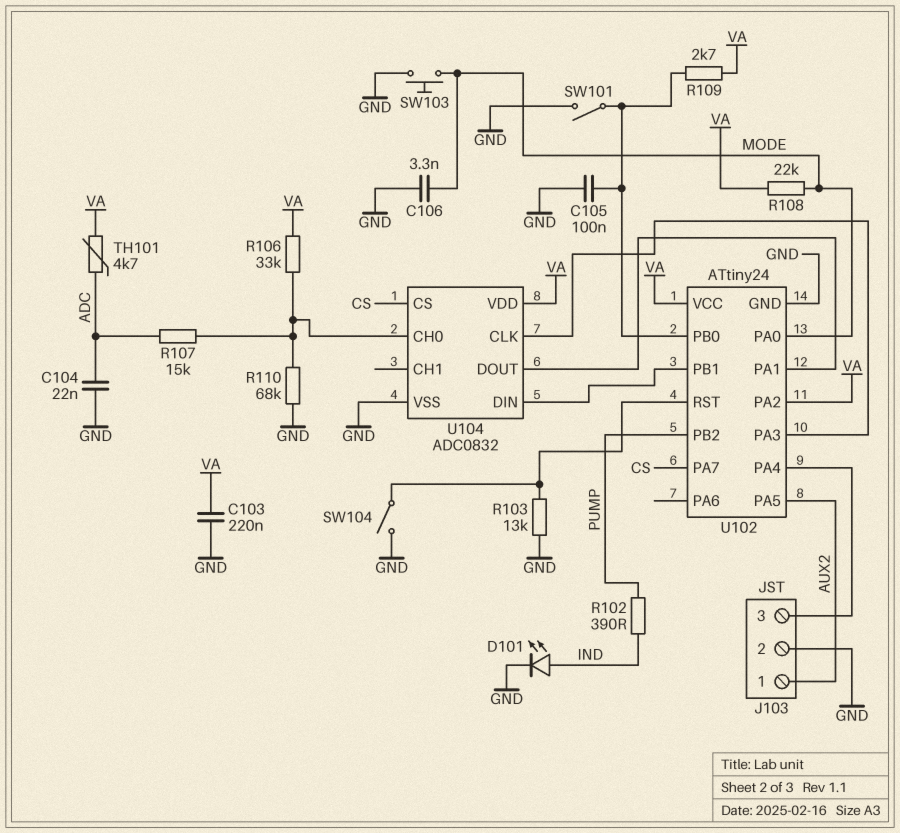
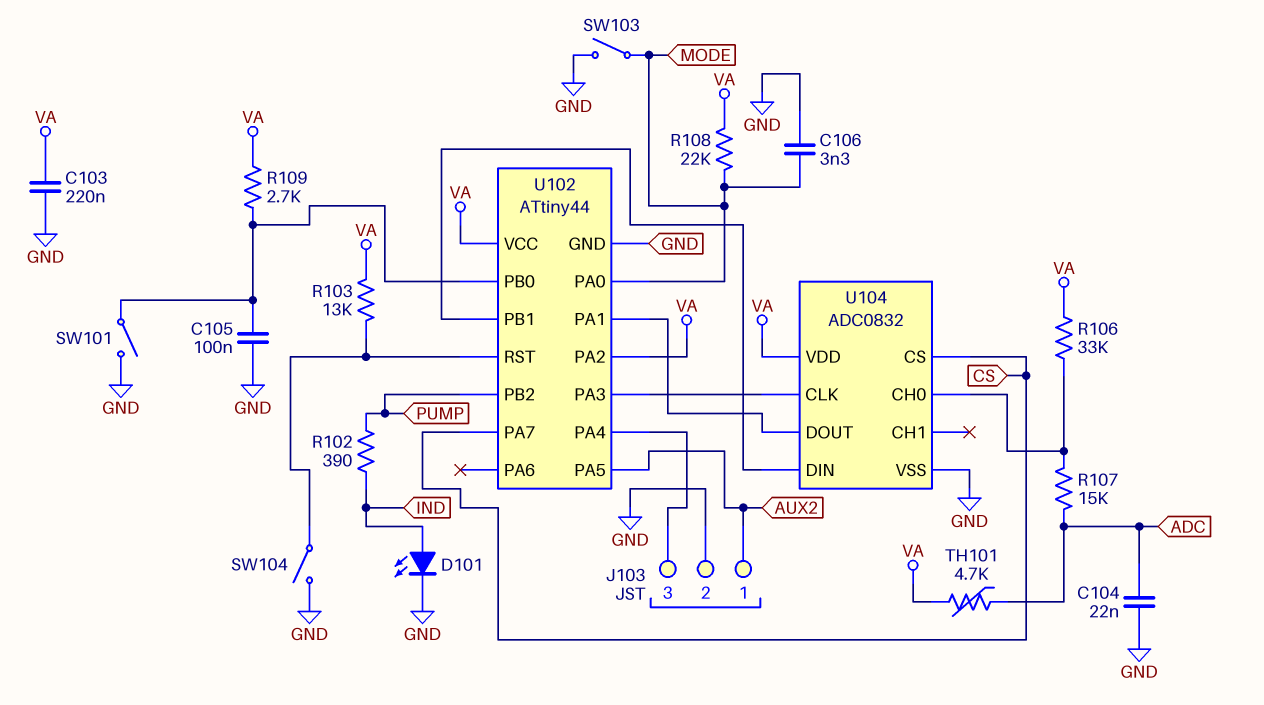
R103: 13k (GND, U102/RST) -> 13k (U102/RST, VA)
R110: 68k (GND, U104/CH0) -> none
SW103: button (GND, MODE) -> switch (GND, MODE)
U102: ATtiny24 -> ATtiny44

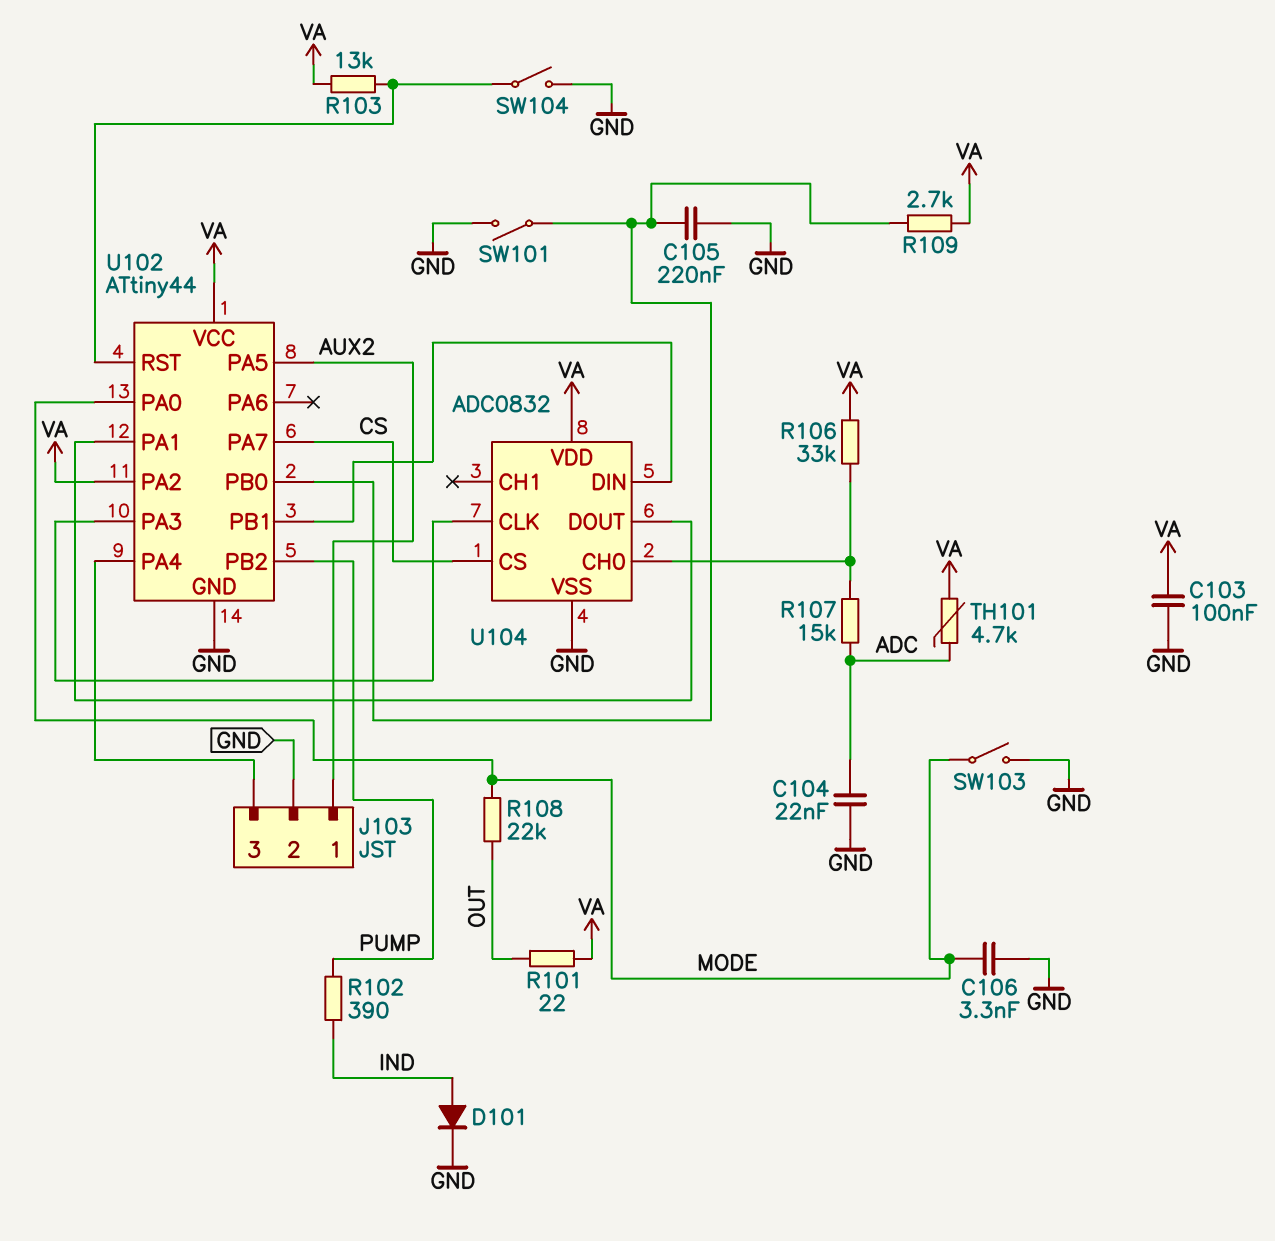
C103: 220nF (GND, VA) -> 100nF (GND, VA)
C105: 100nF (GND, U102/PB0) -> 220nF (GND, U102/PB0)
D101: LED (A IND, K GND) -> diode (A IND, K GND)
R101: none -> 22 (OUT, VA)
R108: 22k (MODE, VA) -> 22k (MODE, OUT)

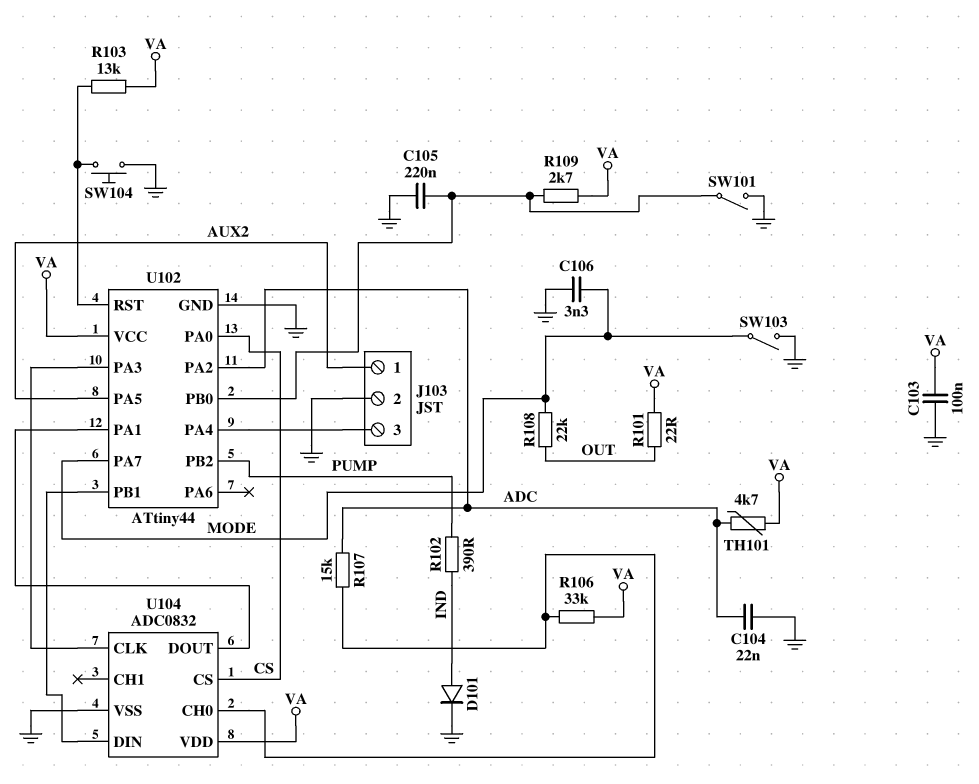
SW104: switch (GND, U102/RST) -> button (GND, U102/RST)
U102 pin PA0: MODE -> CS
U102 pin PA2: VA -> ADC
U102 pin PA7: CS -> MODE

